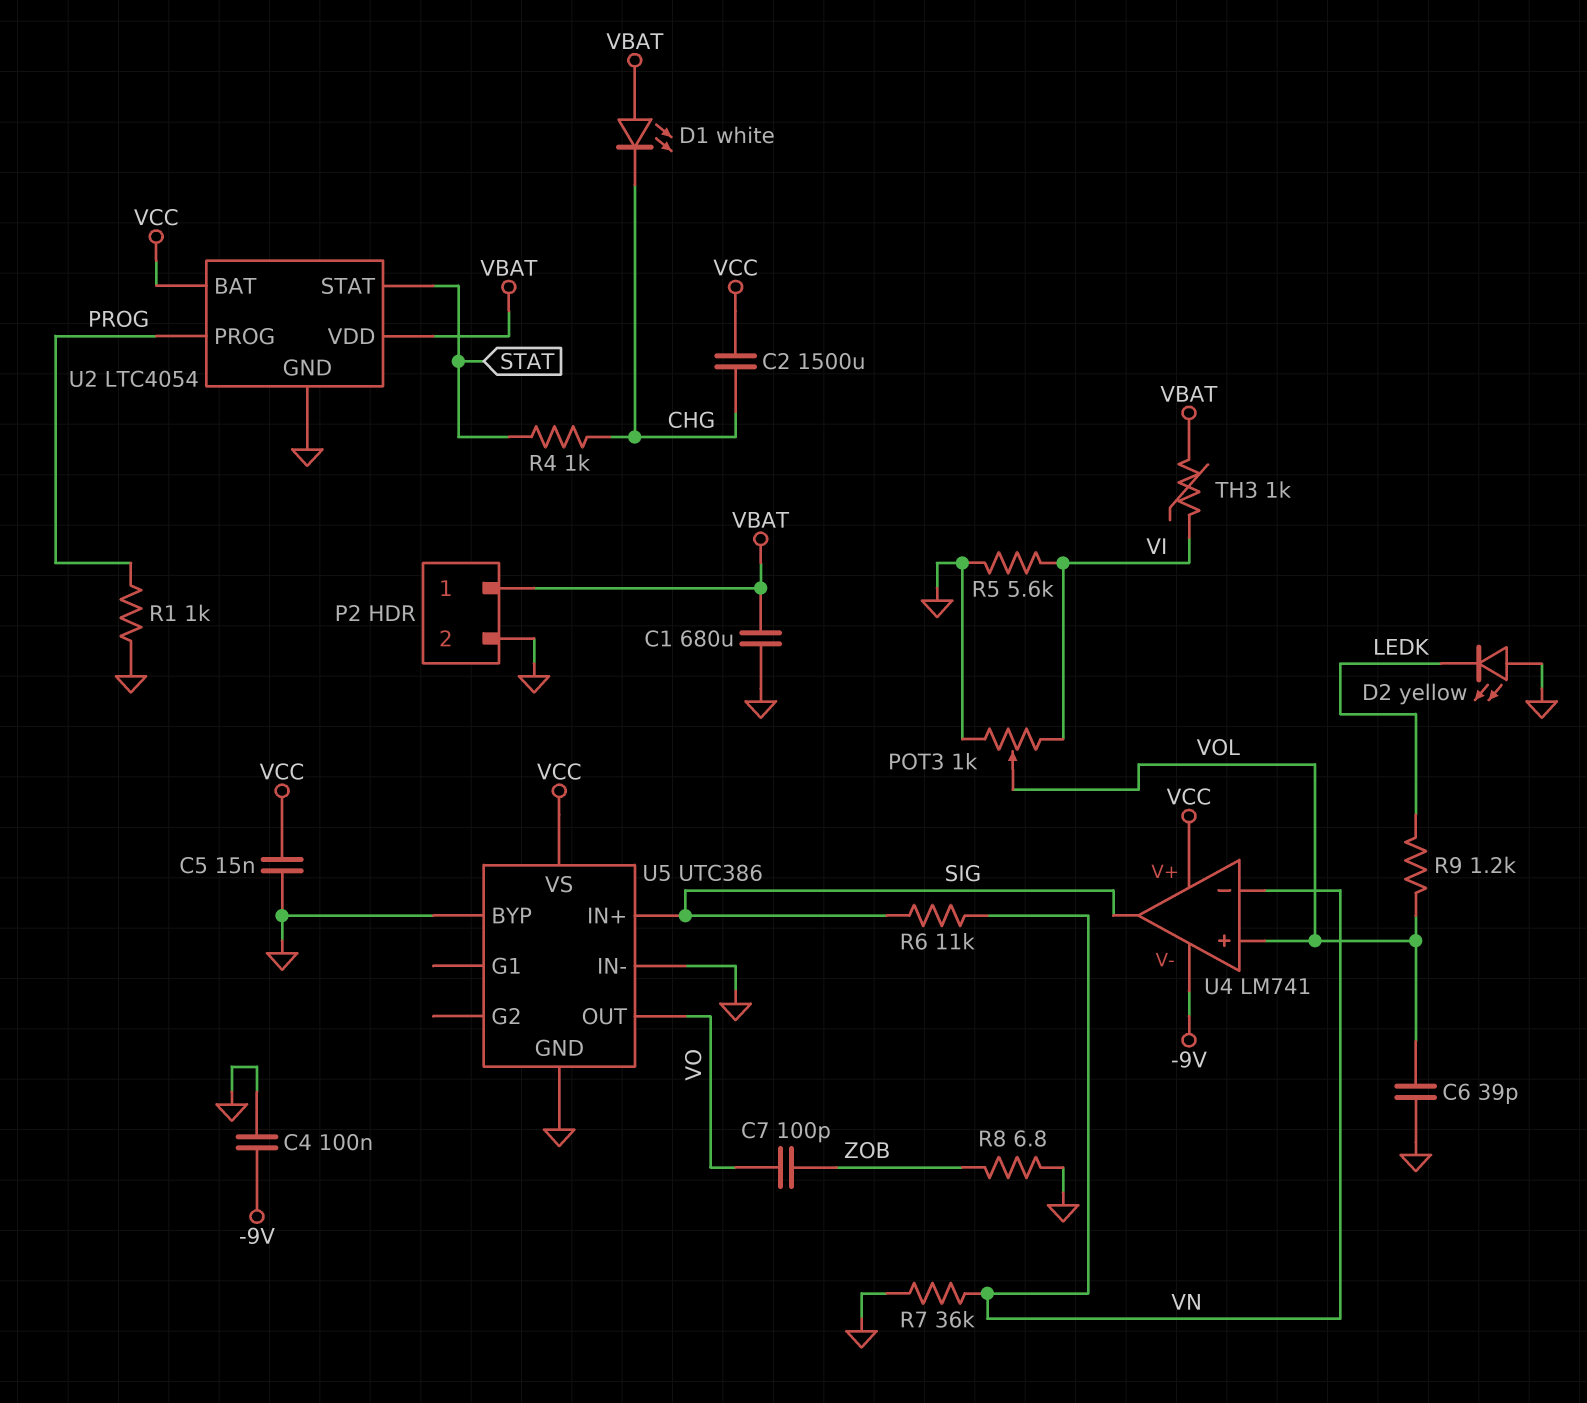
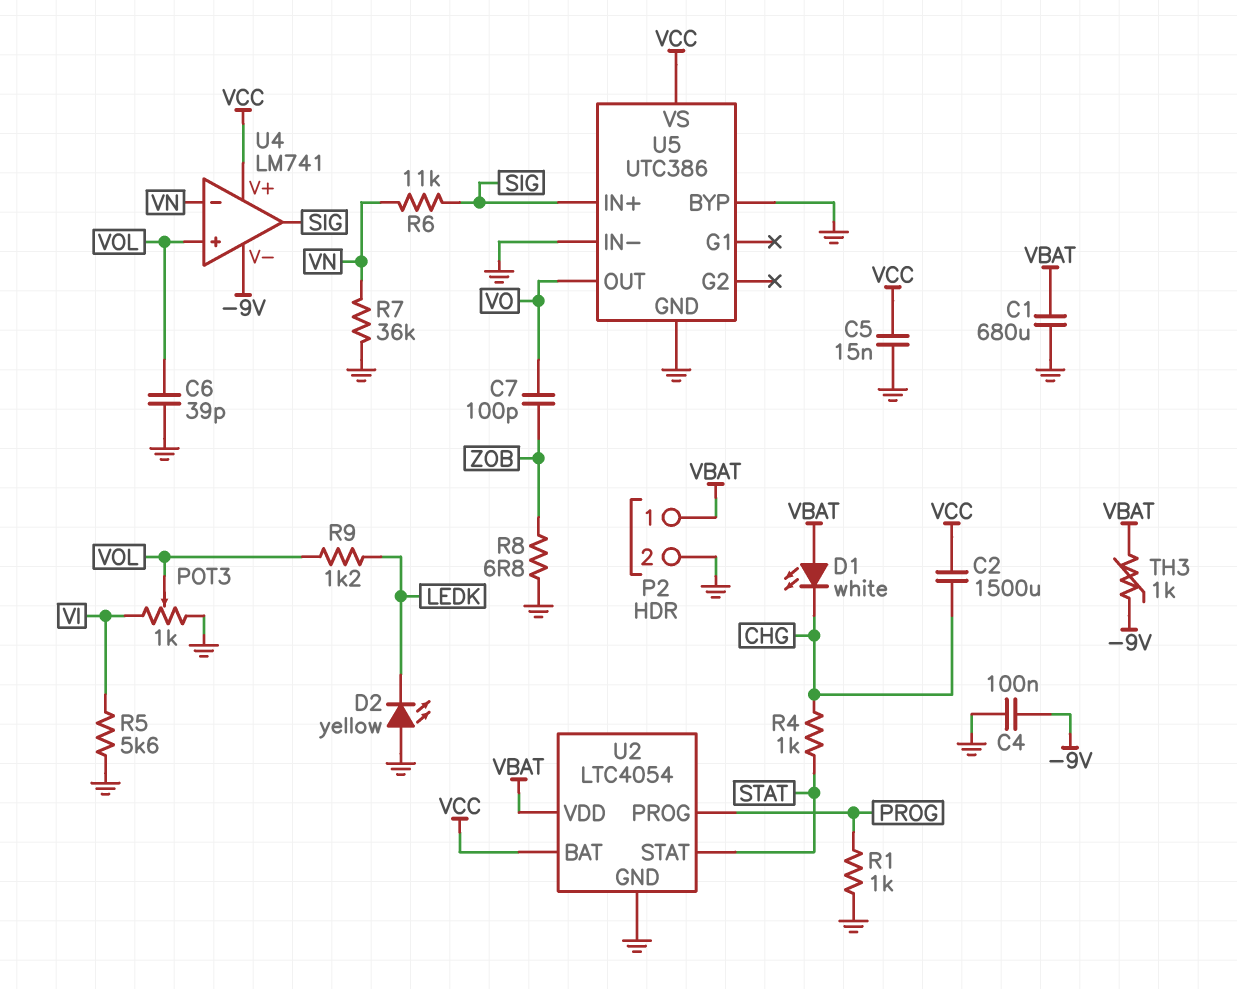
TH3: 1k (VBAT, VI) -> 1k (-9V, VBAT)

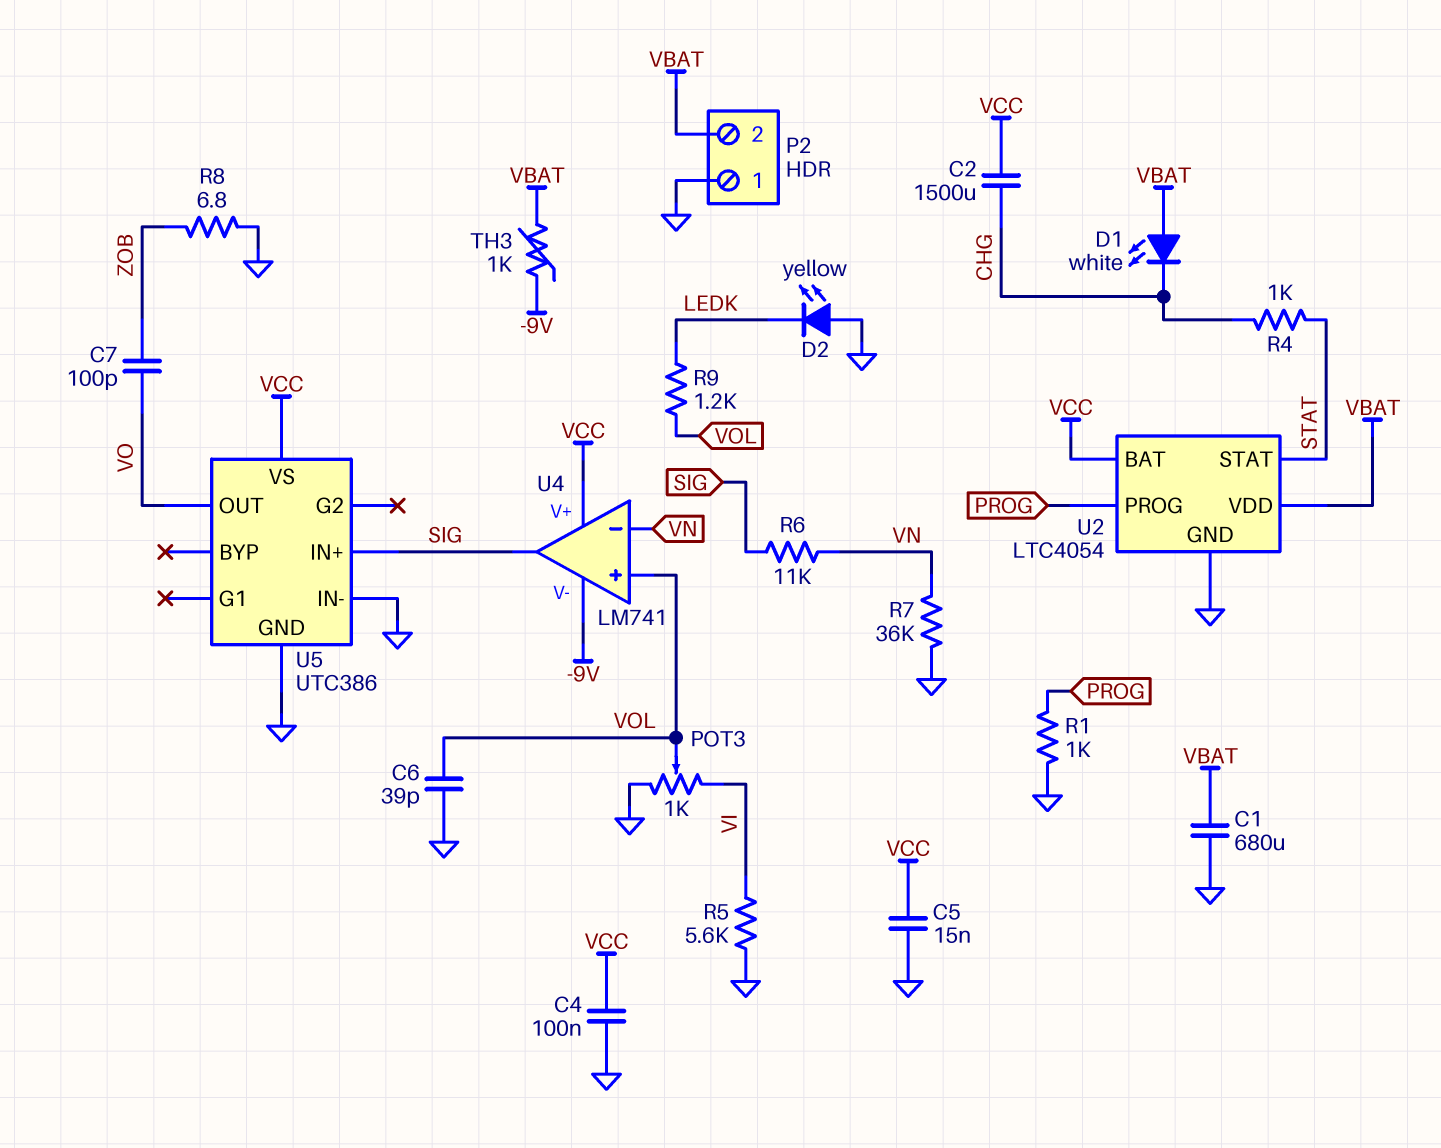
C4: 100nF (-9V, GND) -> 100nF (GND, VCC)
P2 pin 1: VBAT -> GND
P2 pin 2: GND -> VBAT
U5 pin BYP: GND -> none

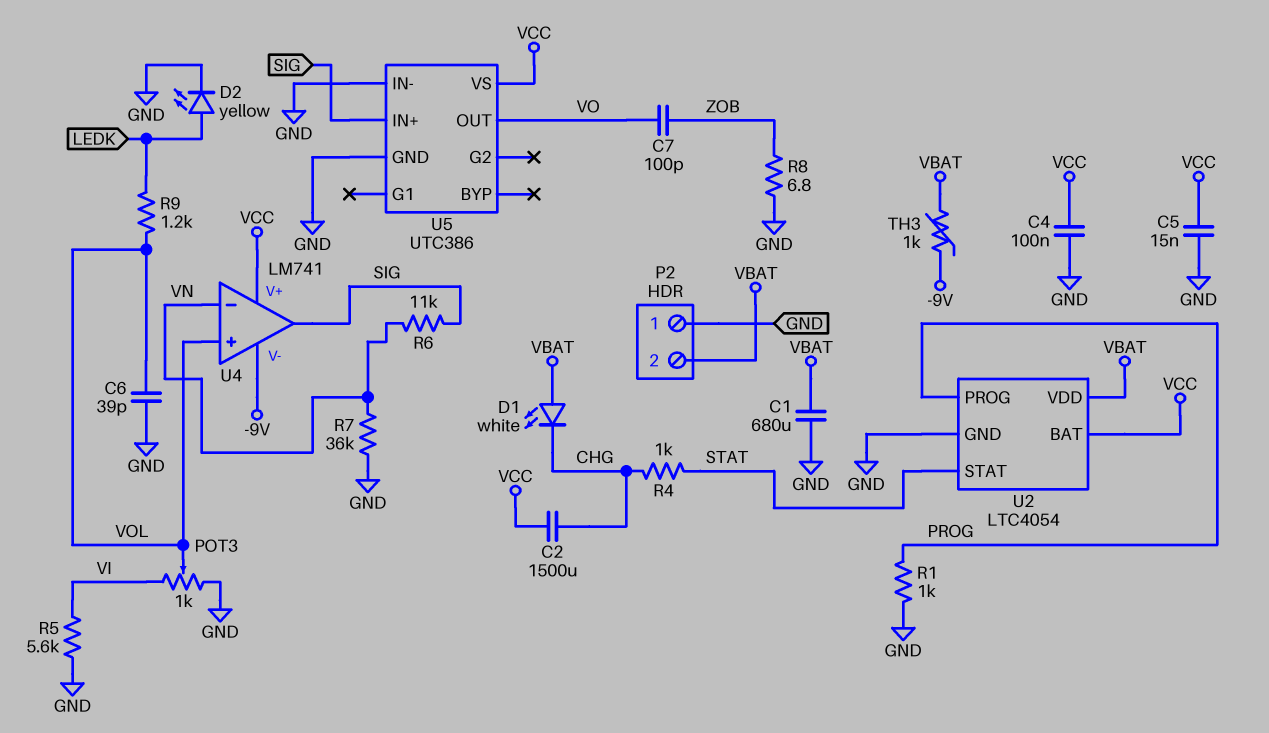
D2: LED yellow (A GND, K LEDK) -> LED yellow (A LEDK, K GND)

